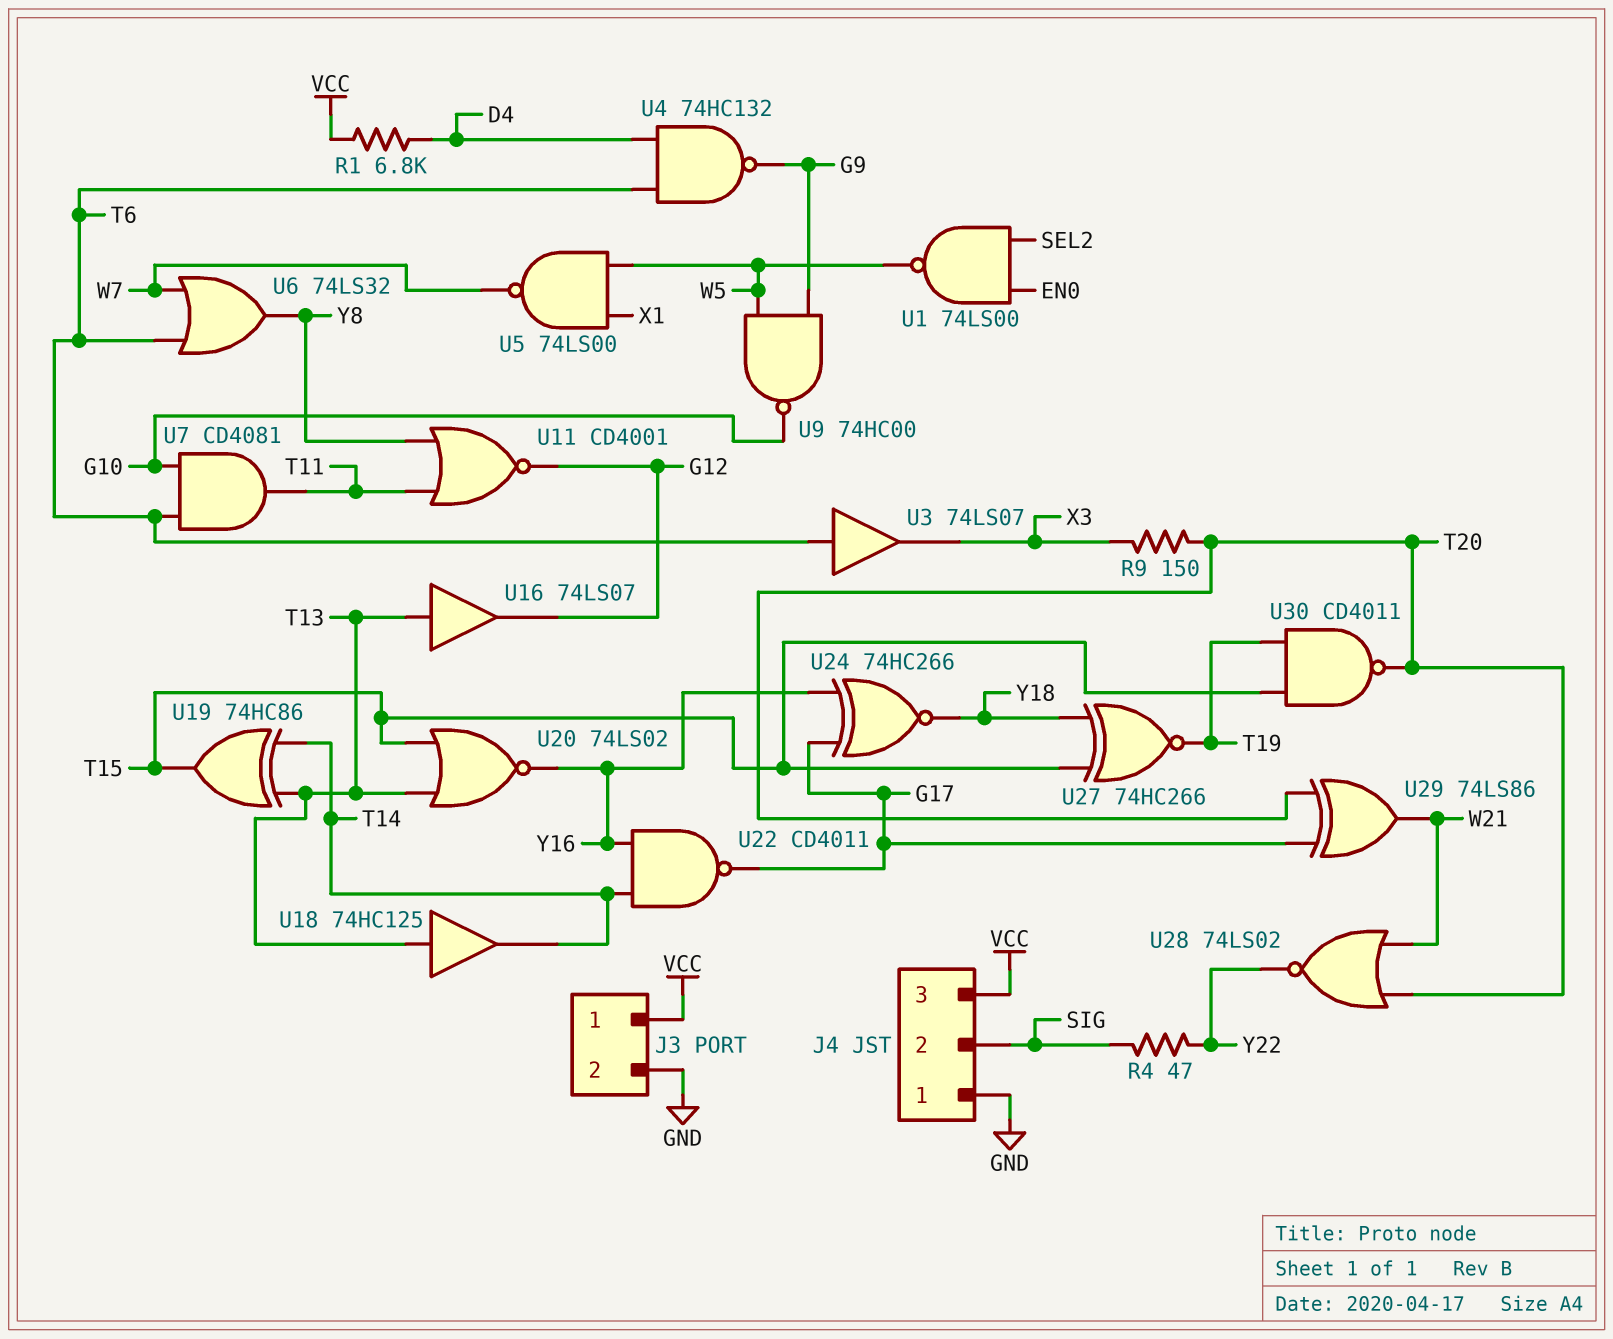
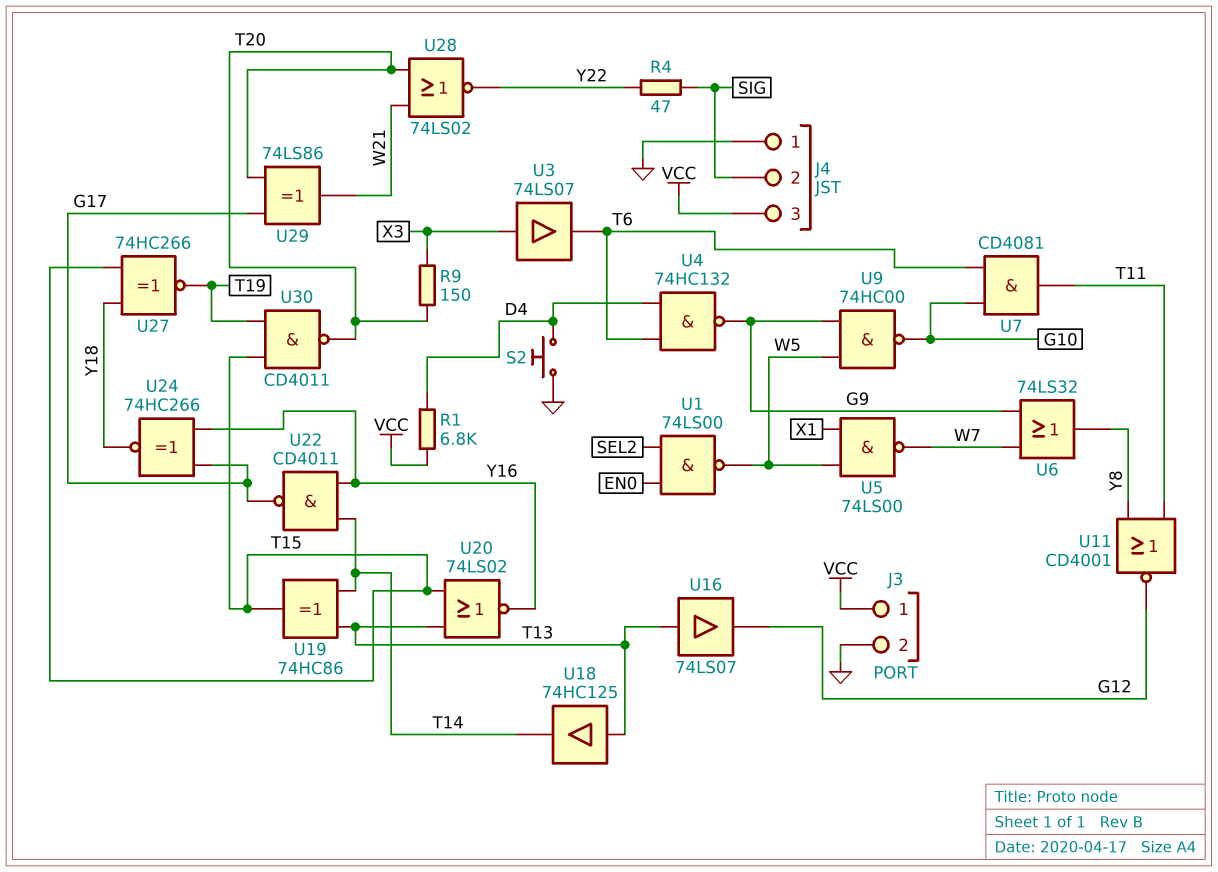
S2: none -> button (D4, GND)
U3: buffer 74LS07 (in T6, out X3) -> buffer 74LS07 (in X3, out T6)
U6: OR 74LS32 (in T6, in W7, out Y8) -> OR 74LS32 (in G9, in W7, out Y8)

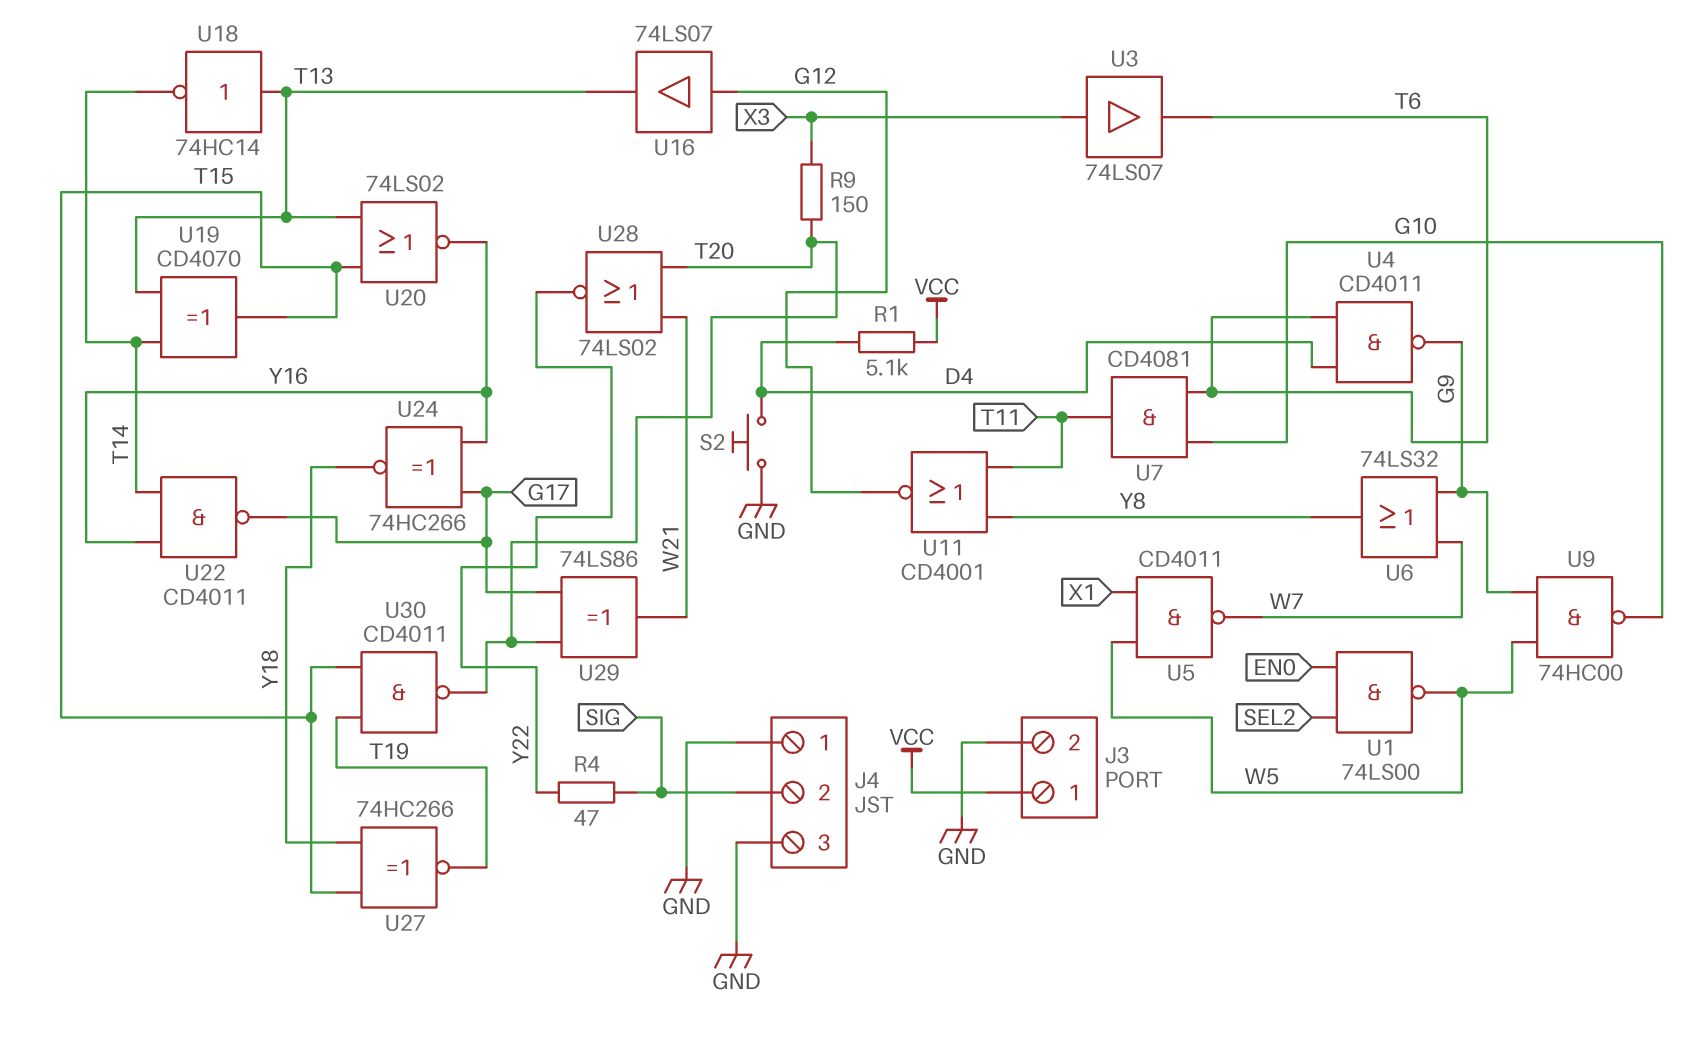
J4 pin 3: VCC -> GND
R1: 6.8k (D4, VCC) -> 5.1k (D4, VCC)
U4: NAND 74HC132 (in D4, in T6, out G9) -> NAND CD4011 (in D4, in T6, out G9)
U5: NAND 74LS00 (in W5, in X1, out W7) -> NAND CD4011 (in W5, in X1, out W7)
U16: buffer 74LS07 (in T13, out G12) -> buffer 74LS07 (in G12, out T13)
U18: buffer 74HC125 (in T13, out T14) -> NOT 74HC14 (in T13, out T14)
U19: XOR 74HC86 (in T13, in T14, out T15) -> XOR CD4070 (in T13, in T14, out T15)

